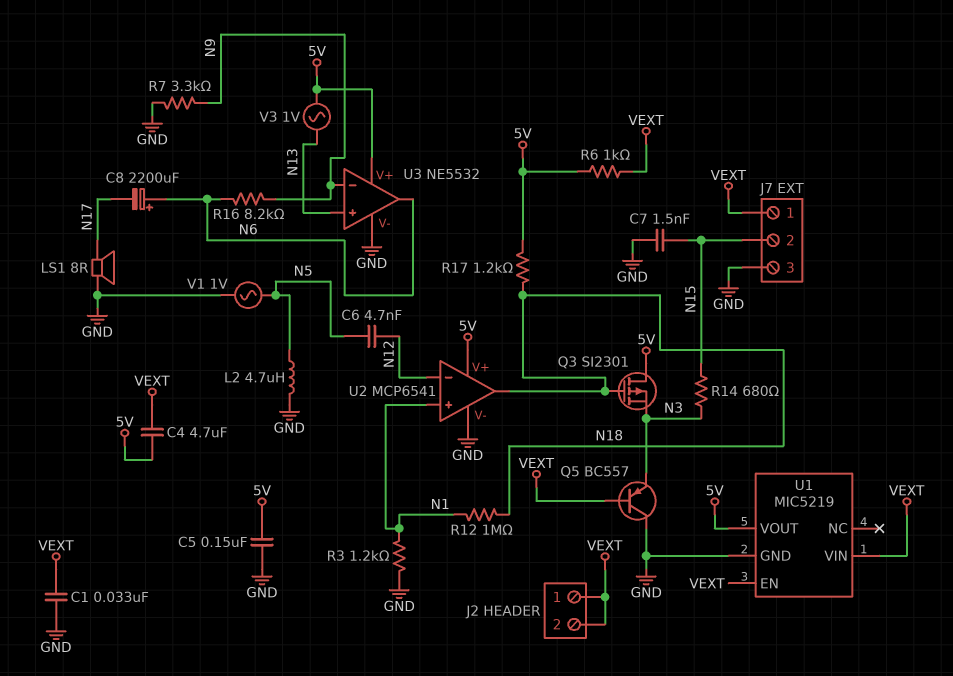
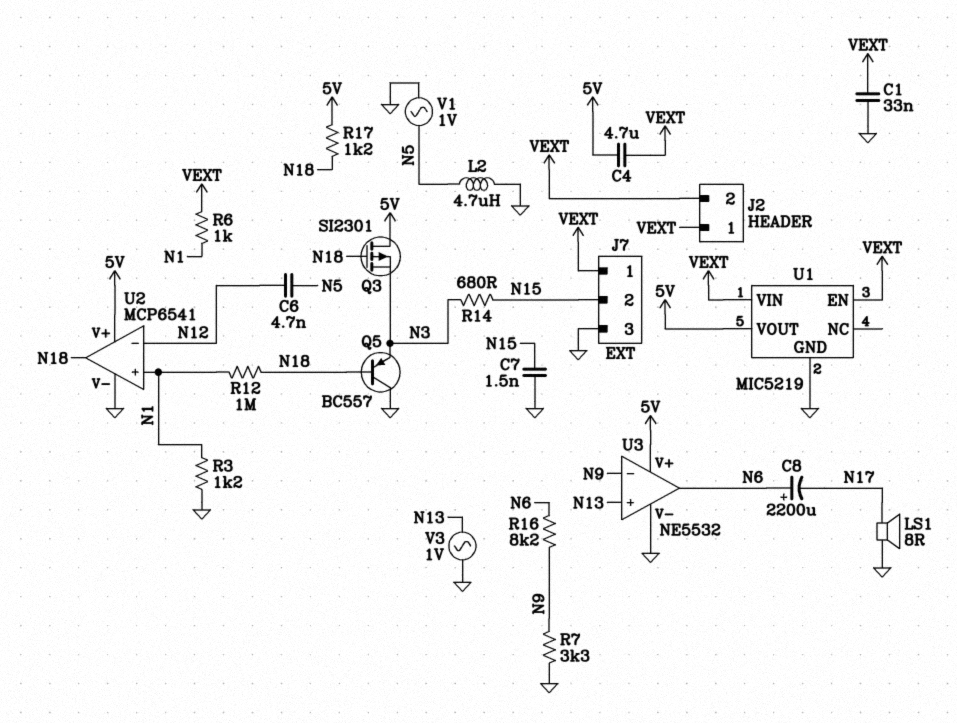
C5: 150nF (5V, GND) -> none
Q5: PNP BC557 (B VEXT, C GND, E N3) -> PNP BC557 (B N18, C GND, E N3)
R6: 1k (5V, VEXT) -> 1k (N1, VEXT)
V3: AC 1V (5V, N13) -> AC 1V (GND, N13)

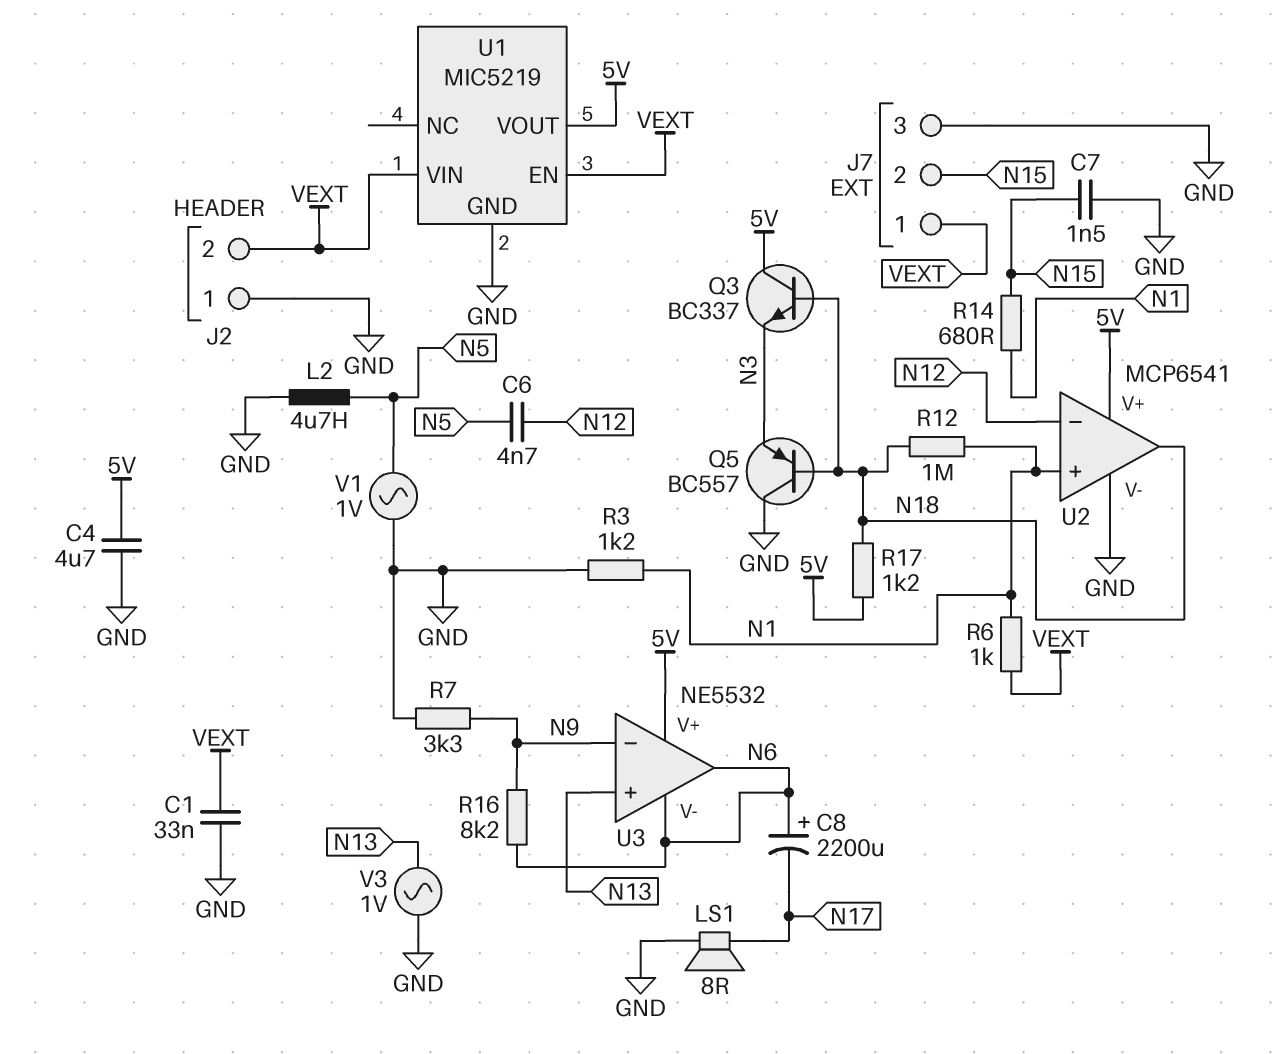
C4: 4.7uF (5V, VEXT) -> 4.7uF (5V, GND)
J2 pin 1: VEXT -> GND
Q3: PMOS SI2301 (G N18, D 5V, S N3) -> NPN BC337 (B N18, C 5V, E N3)
R14: 680 (N3, N15) -> 680 (N1, N15)
U3 pin V-: GND -> N6

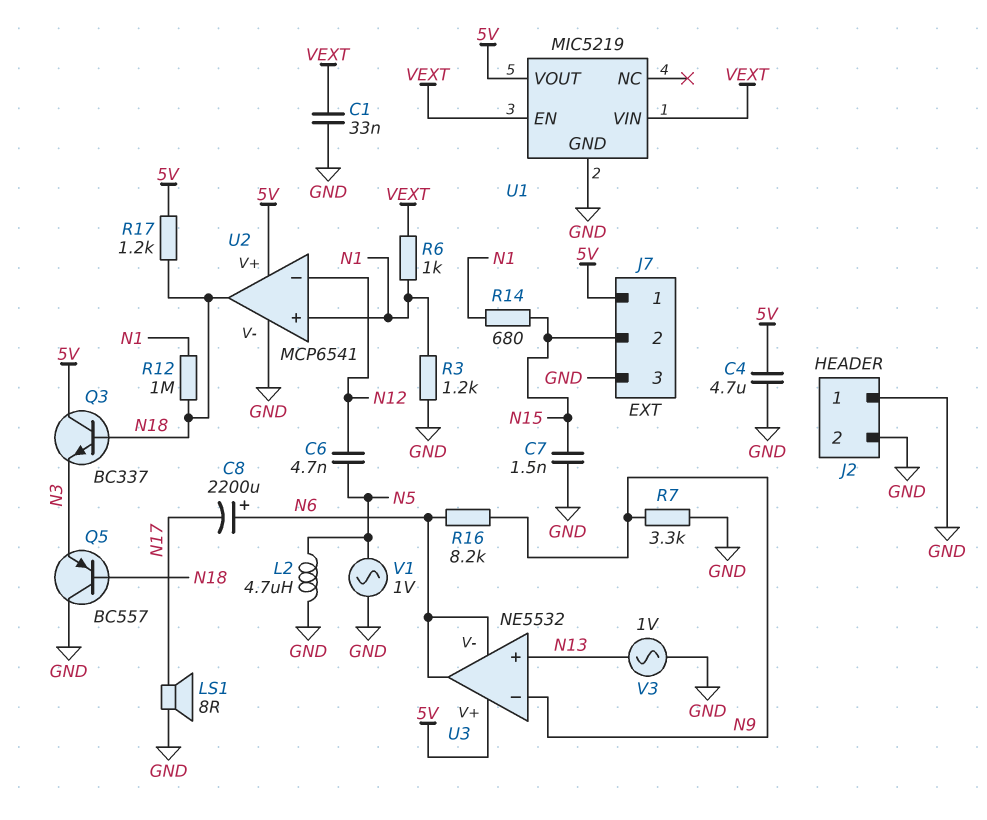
J2 pin 2: VEXT -> GND
J7 pin 1: VEXT -> 5V

